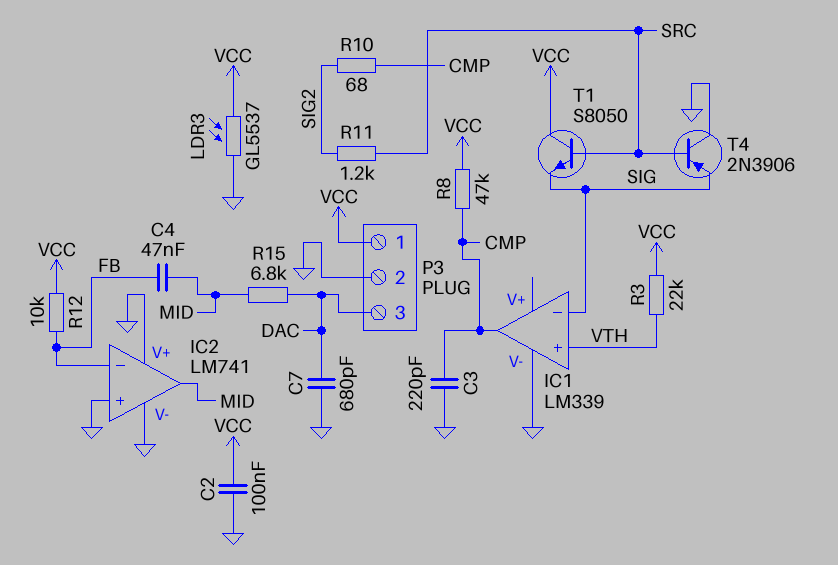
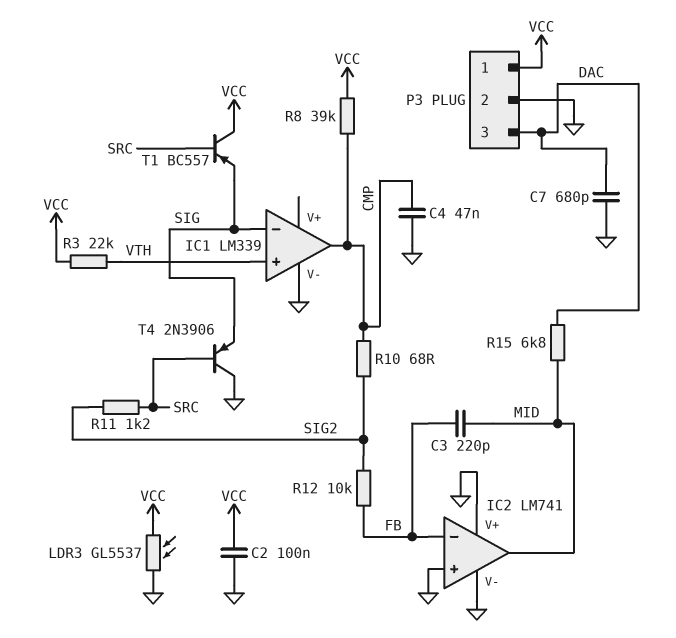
C3: 220pF (CMP, GND) -> 220pF (FB, MID)
C4: 47nF (FB, MID) -> 47nF (CMP, GND)
R8: 47k (CMP, VCC) -> 39k (CMP, VCC)
R12: 10k (FB, VCC) -> 10k (FB, SIG2)
T1: NPN S8050 (B SRC, C VCC, E SIG) -> PNP BC557 (B SRC, C VCC, E SIG)

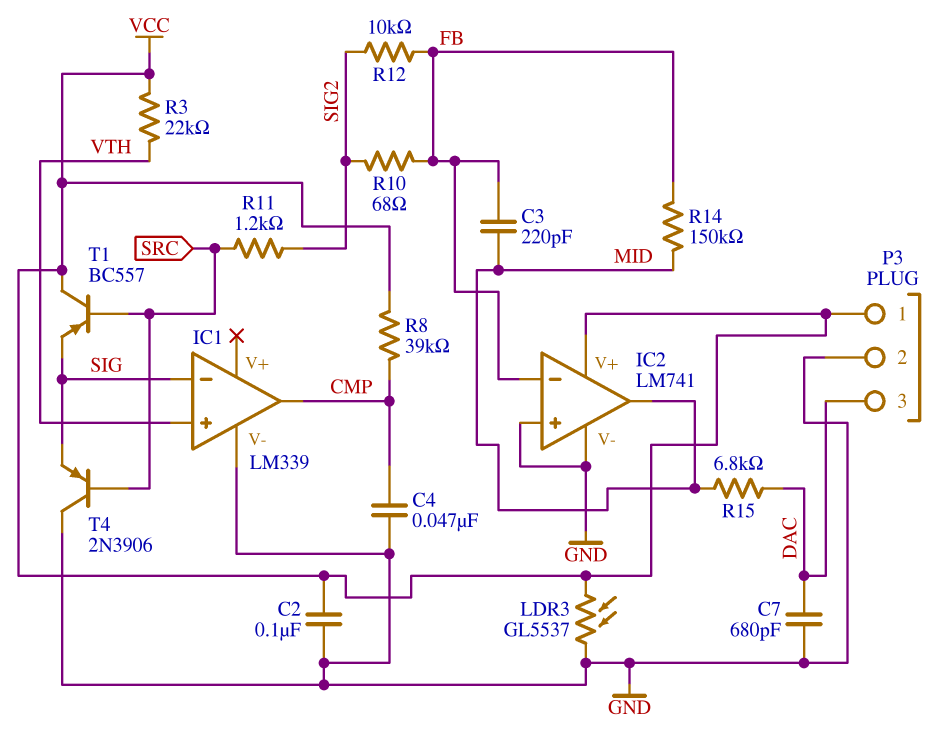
IC2 pin V+: GND -> VCC
R10: 68 (CMP, SIG2) -> 68 (FB, SIG2)
R14: none -> 150k (FB, MID)

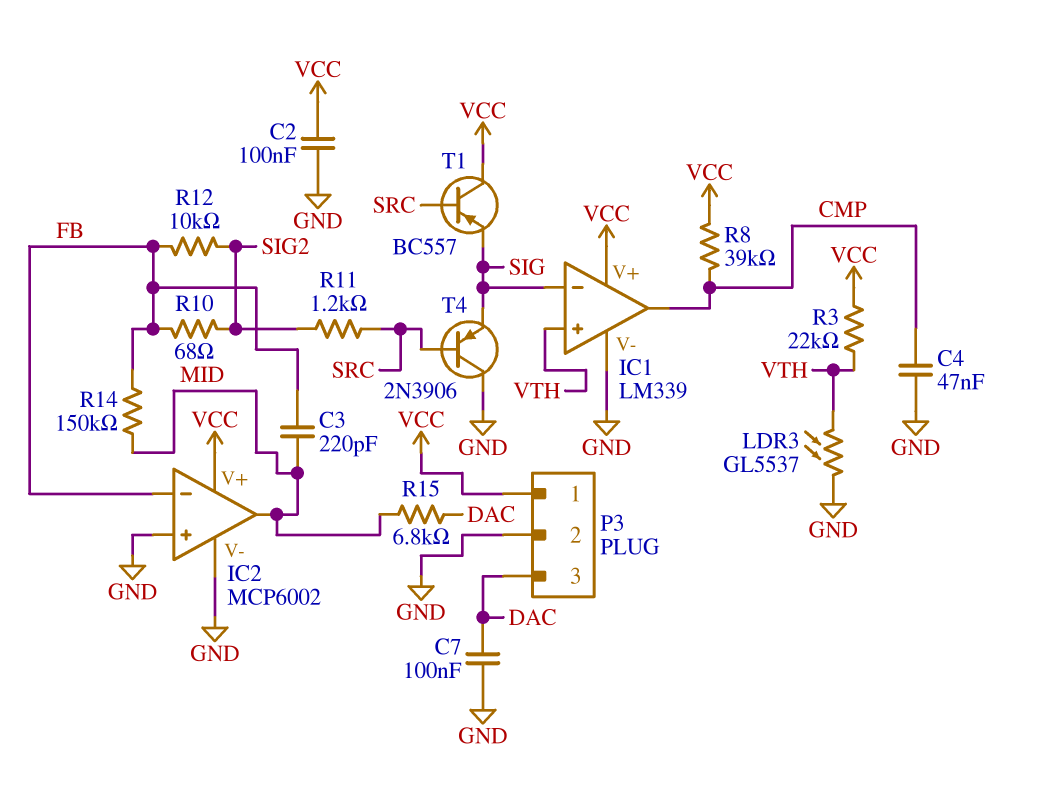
C7: 680pF (DAC, GND) -> 100nF (DAC, GND)
IC1 pin V+: none -> VCC
IC2: LM741 -> MCP6002
LDR3: GL5537 (GND, VCC) -> GL5537 (GND, VTH)

